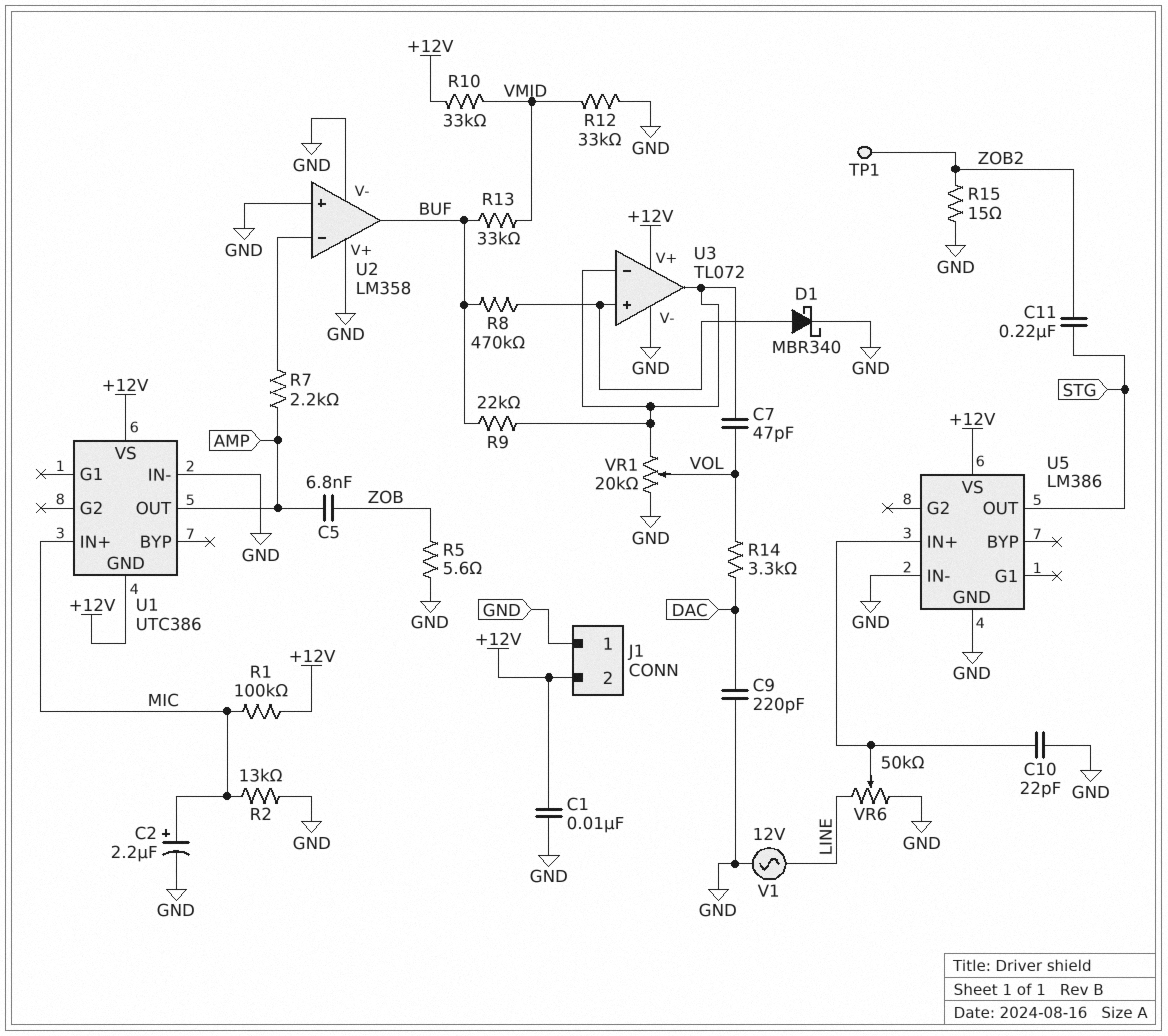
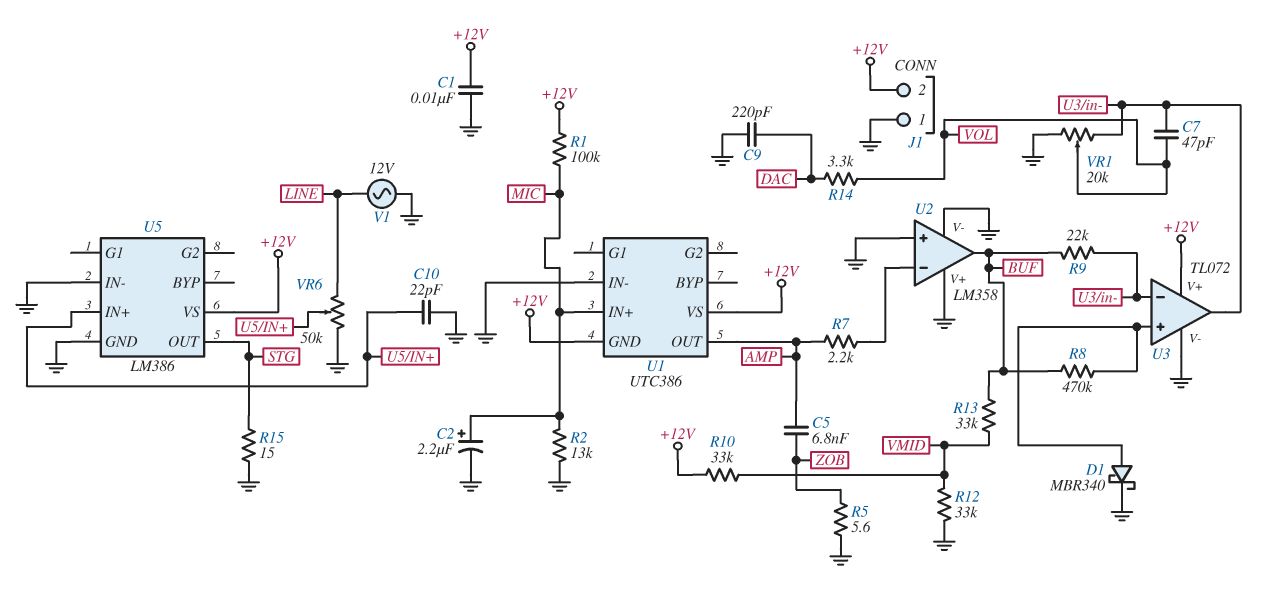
C11: 220nF (STG, ZOB2) -> none
R15: 15 (GND, ZOB2) -> 15 (GND, STG)
TP1: test point (ZOB2) -> none

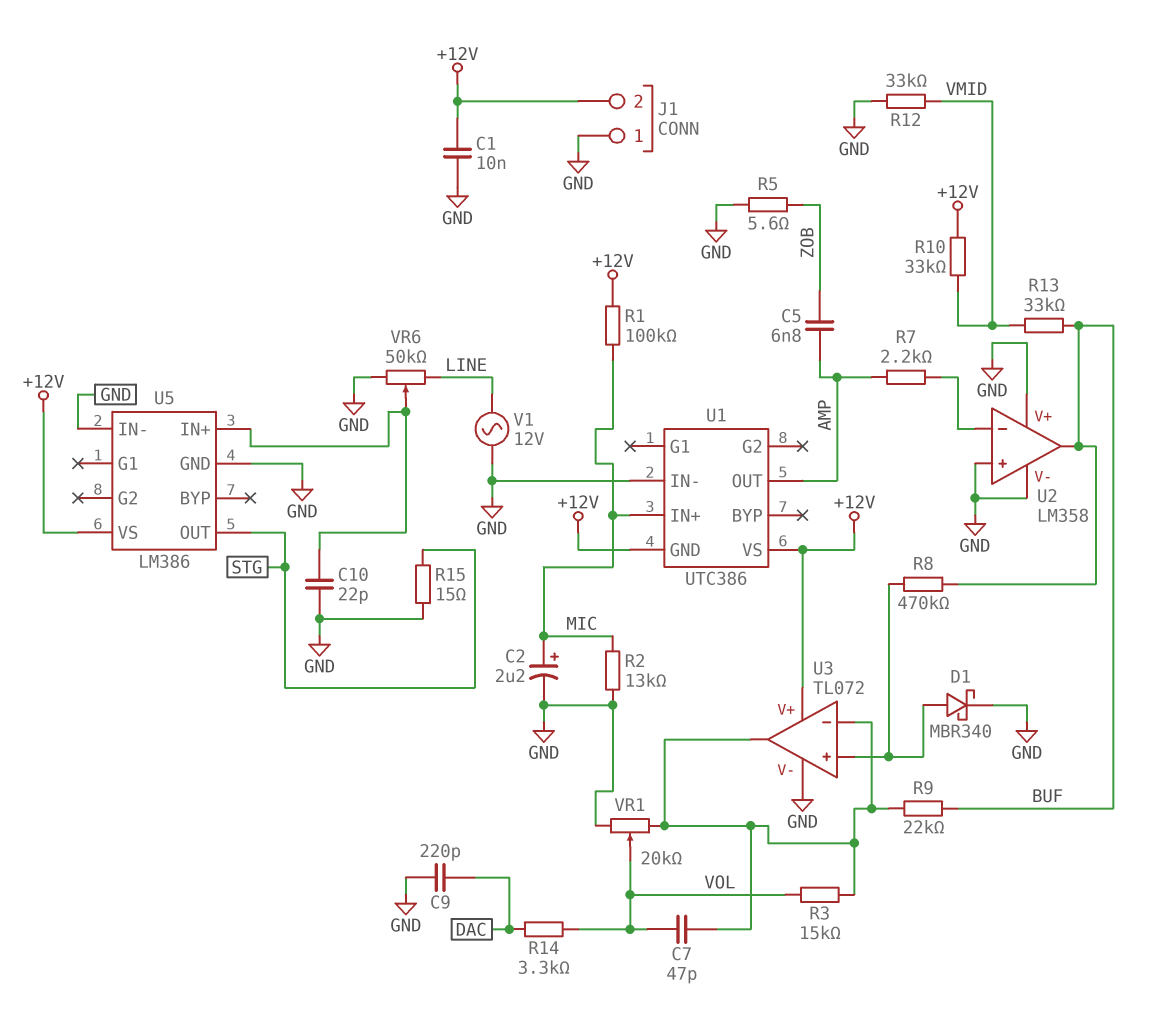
R3: none -> 15k (U3/in-, VOL)

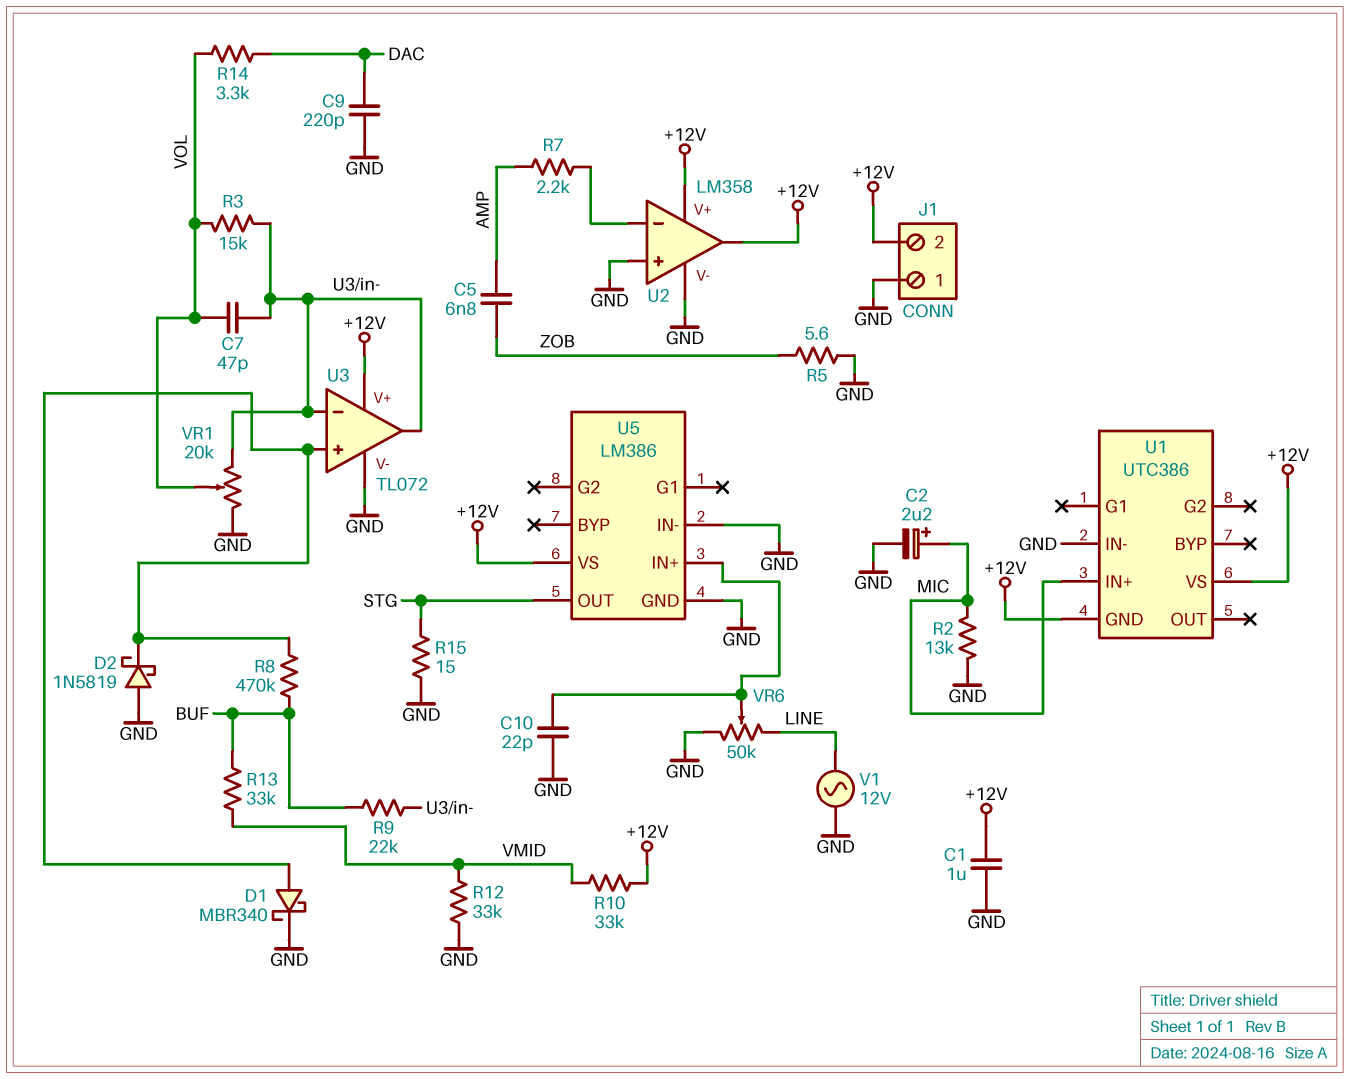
C1: 10nF (+12V, GND) -> 1uF (+12V, GND)
D2: none -> schottky 1N5819 (A GND, K U3/in+)
R1: 100k (+12V, MIC) -> none
U1 pin OUT: AMP -> none
U2 pin V+: GND -> +12V
U2 pin out: BUF -> +12V

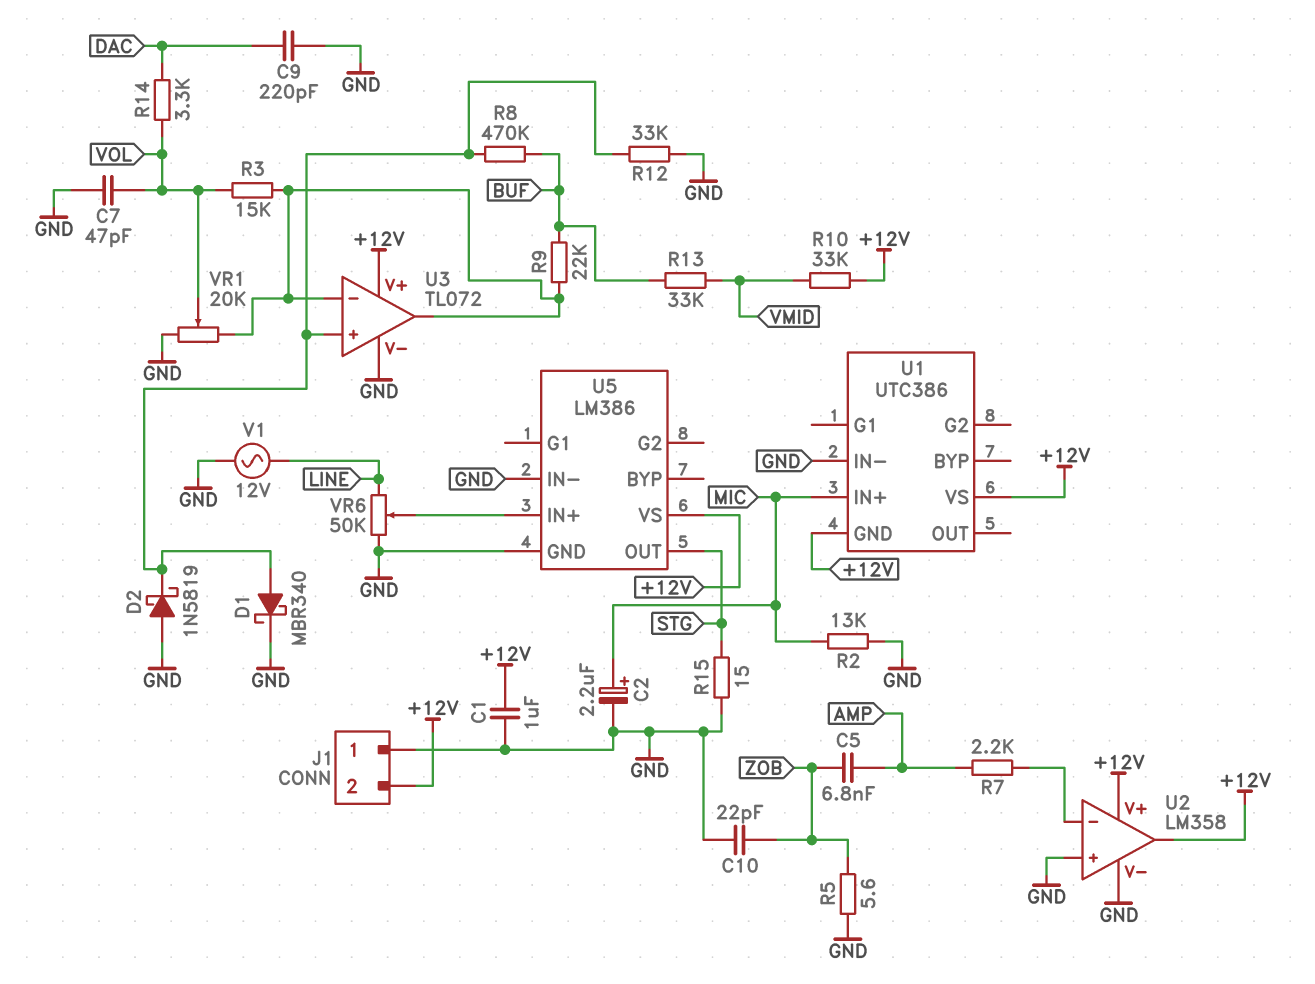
C7: 47pF (U3/in-, VOL) -> 47pF (GND, VOL)
C10: 22pF (GND, U5/IN+) -> 22pF (GND, ZOB)
R12: 33k (GND, VMID) -> 33k (GND, U3/in+)

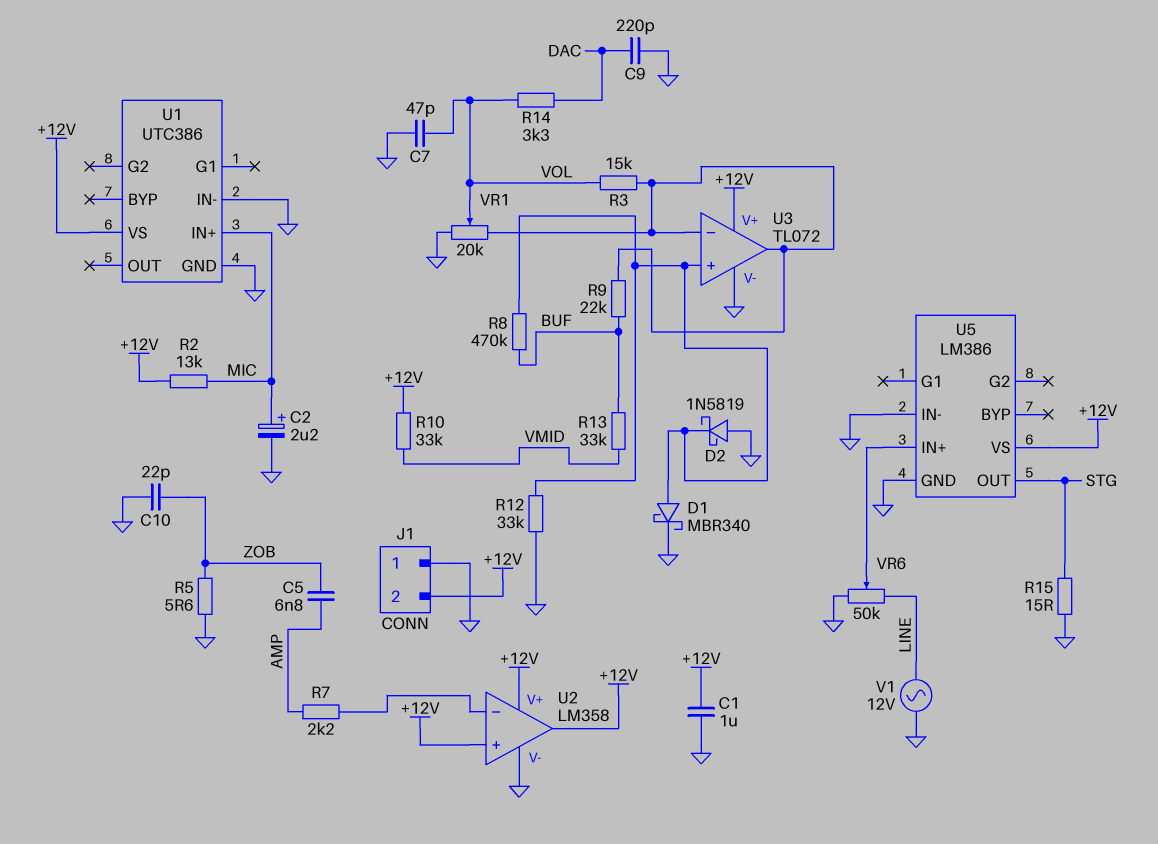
R2: 13k (GND, MIC) -> 13k (+12V, MIC)
U1 pin GND: +12V -> GND
U2 pin in+: GND -> +12V

